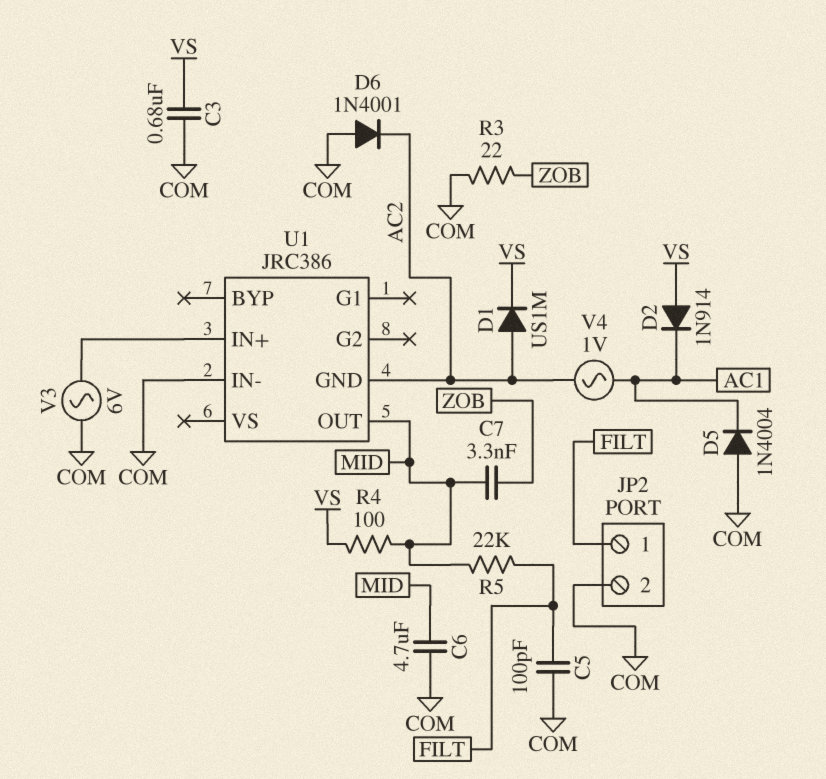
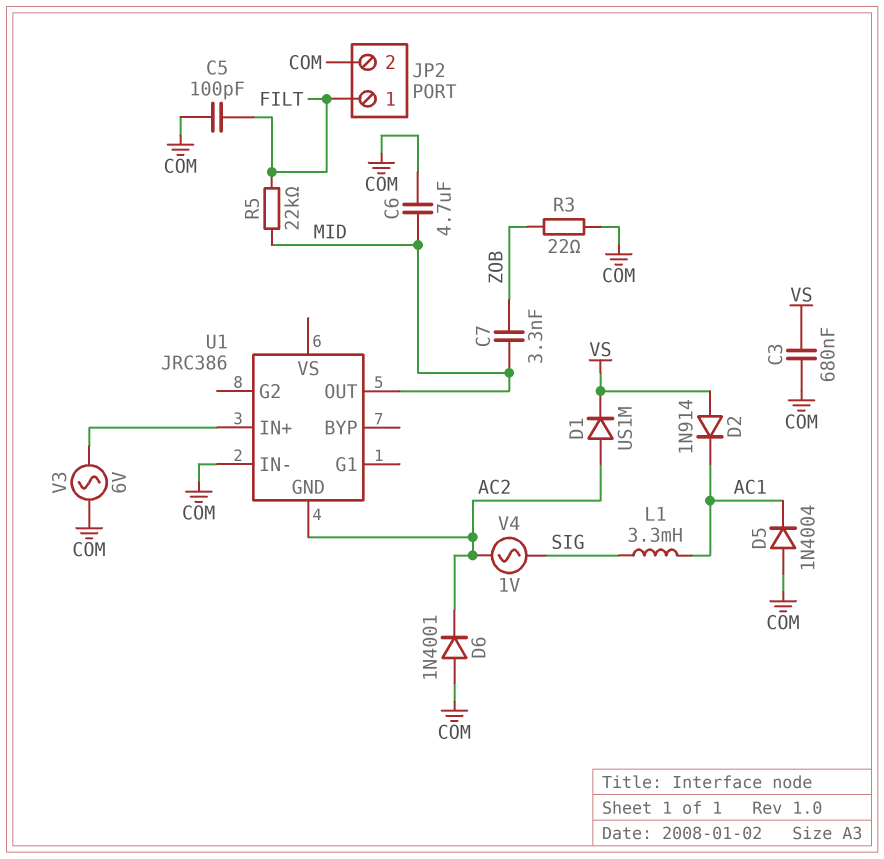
L1: none -> 3.3mH (AC1, SIG)
R4: 100 (MID, VS) -> none
V4: AC 1V (AC1, AC2) -> AC 1V (AC2, SIG)

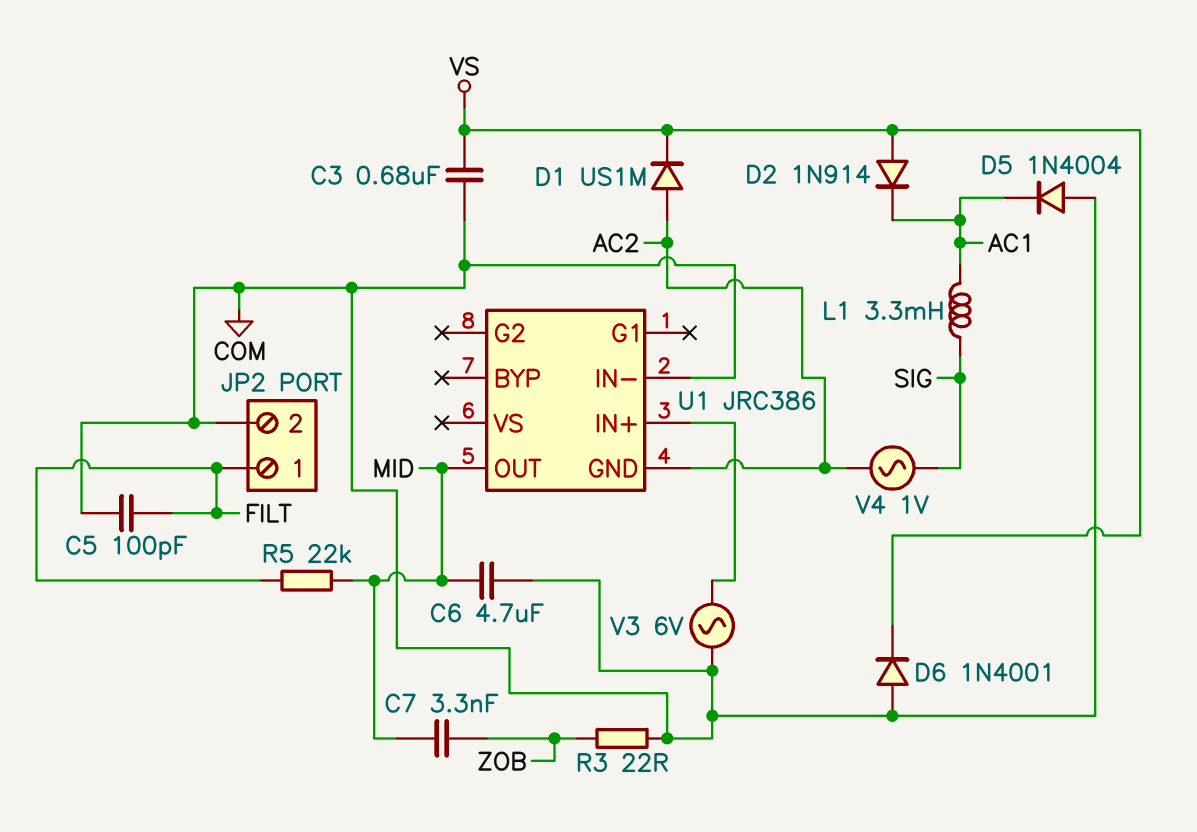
D6: diode 1N4001 (A COM, K AC2) -> diode 1N4001 (A COM, K VS)

